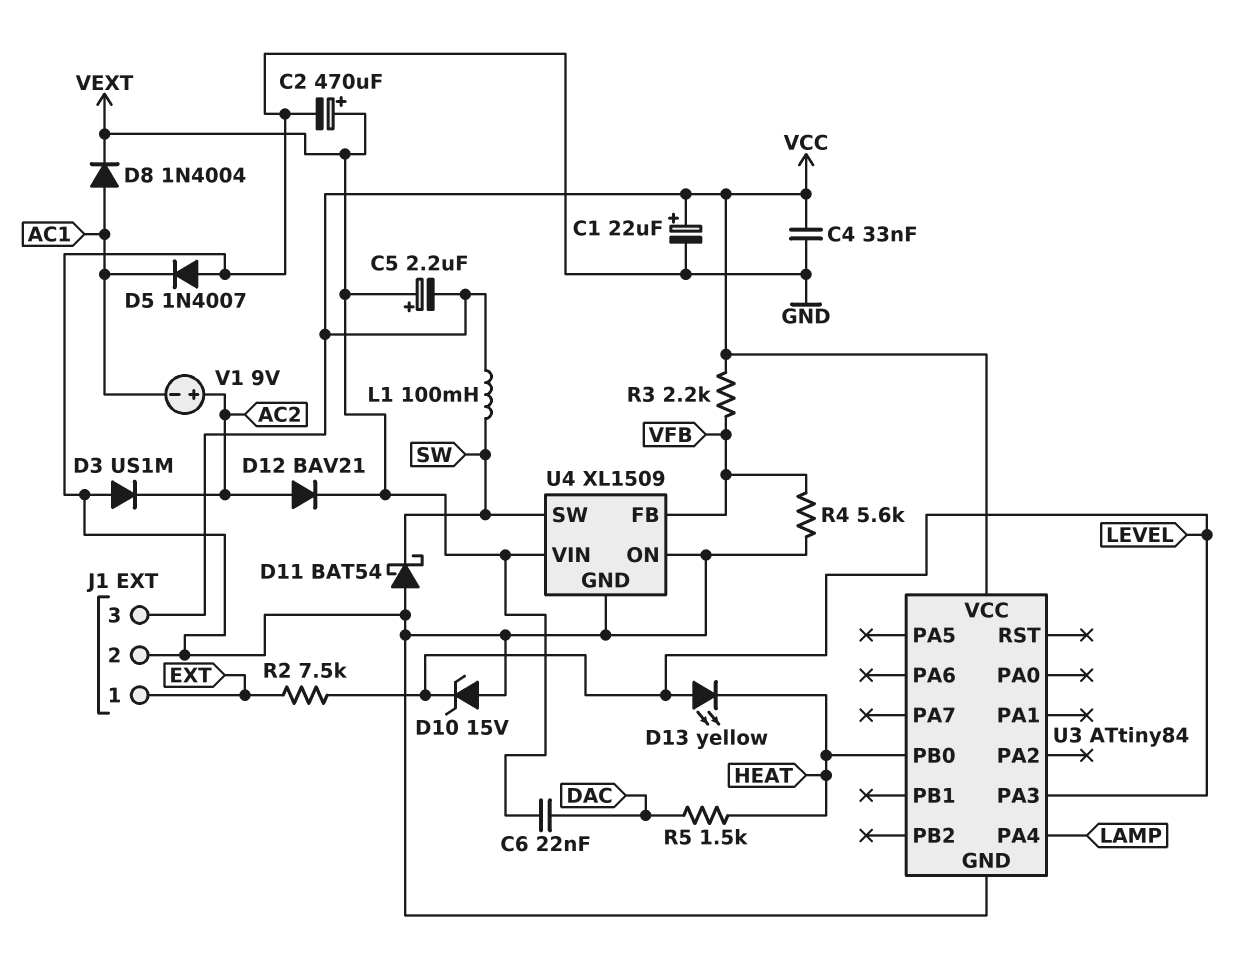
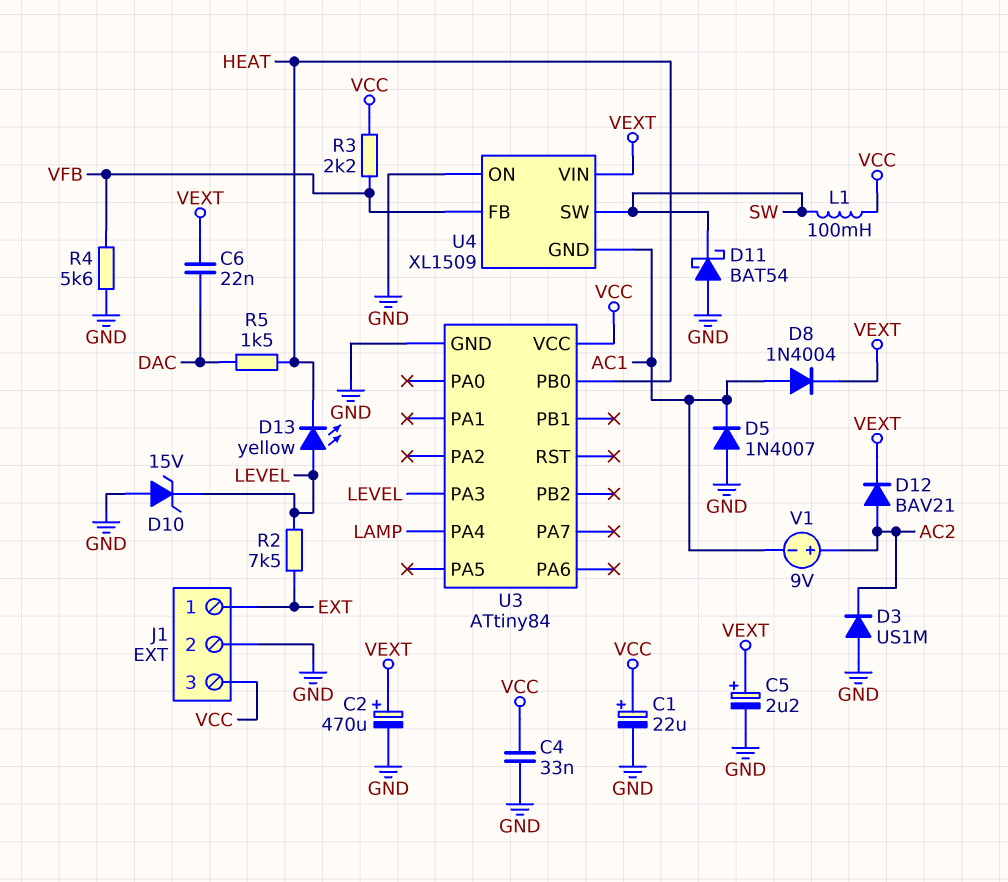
C5: 2.2uF (plus VEXT, minus VCC) -> 2.2uF (plus VEXT, minus GND)
U4 pin GND: GND -> AC1

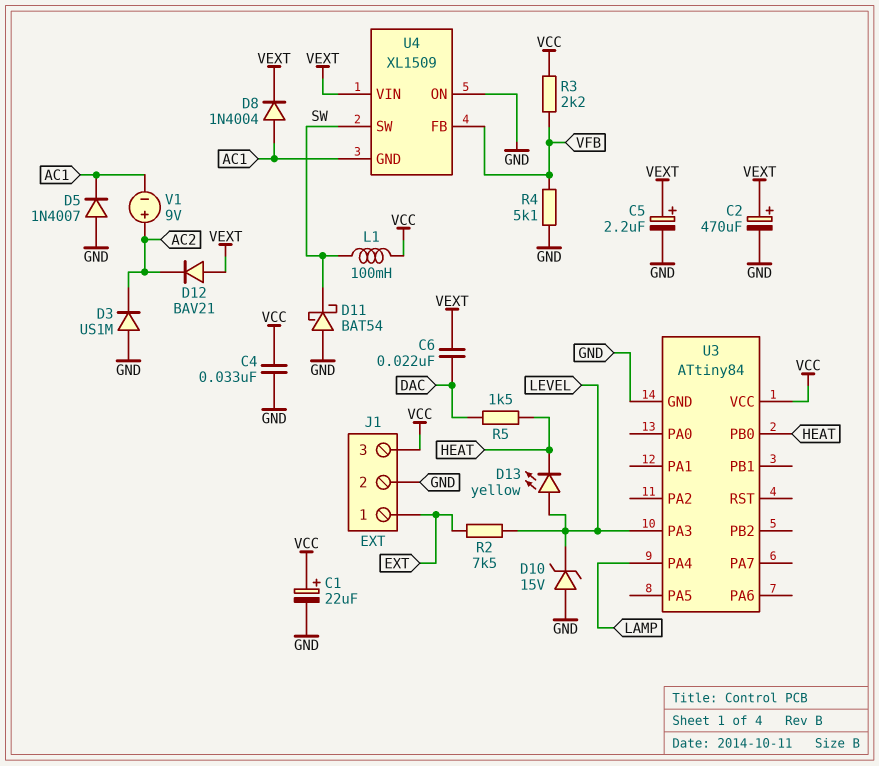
D12: diode BAV21 (A AC2, K VEXT) -> diode BAV21 (A VEXT, K AC2)
R4: 5.6k (GND, VFB) -> 5.1k (GND, VFB)

